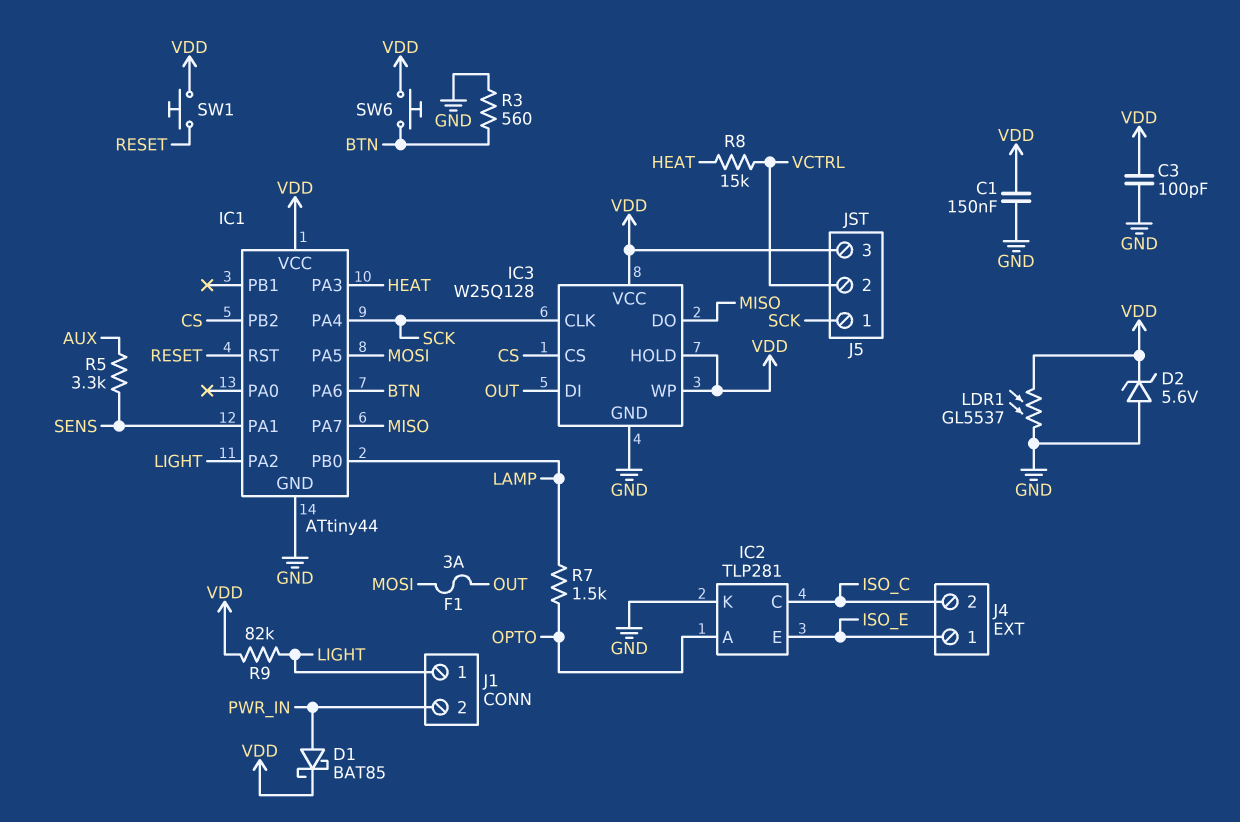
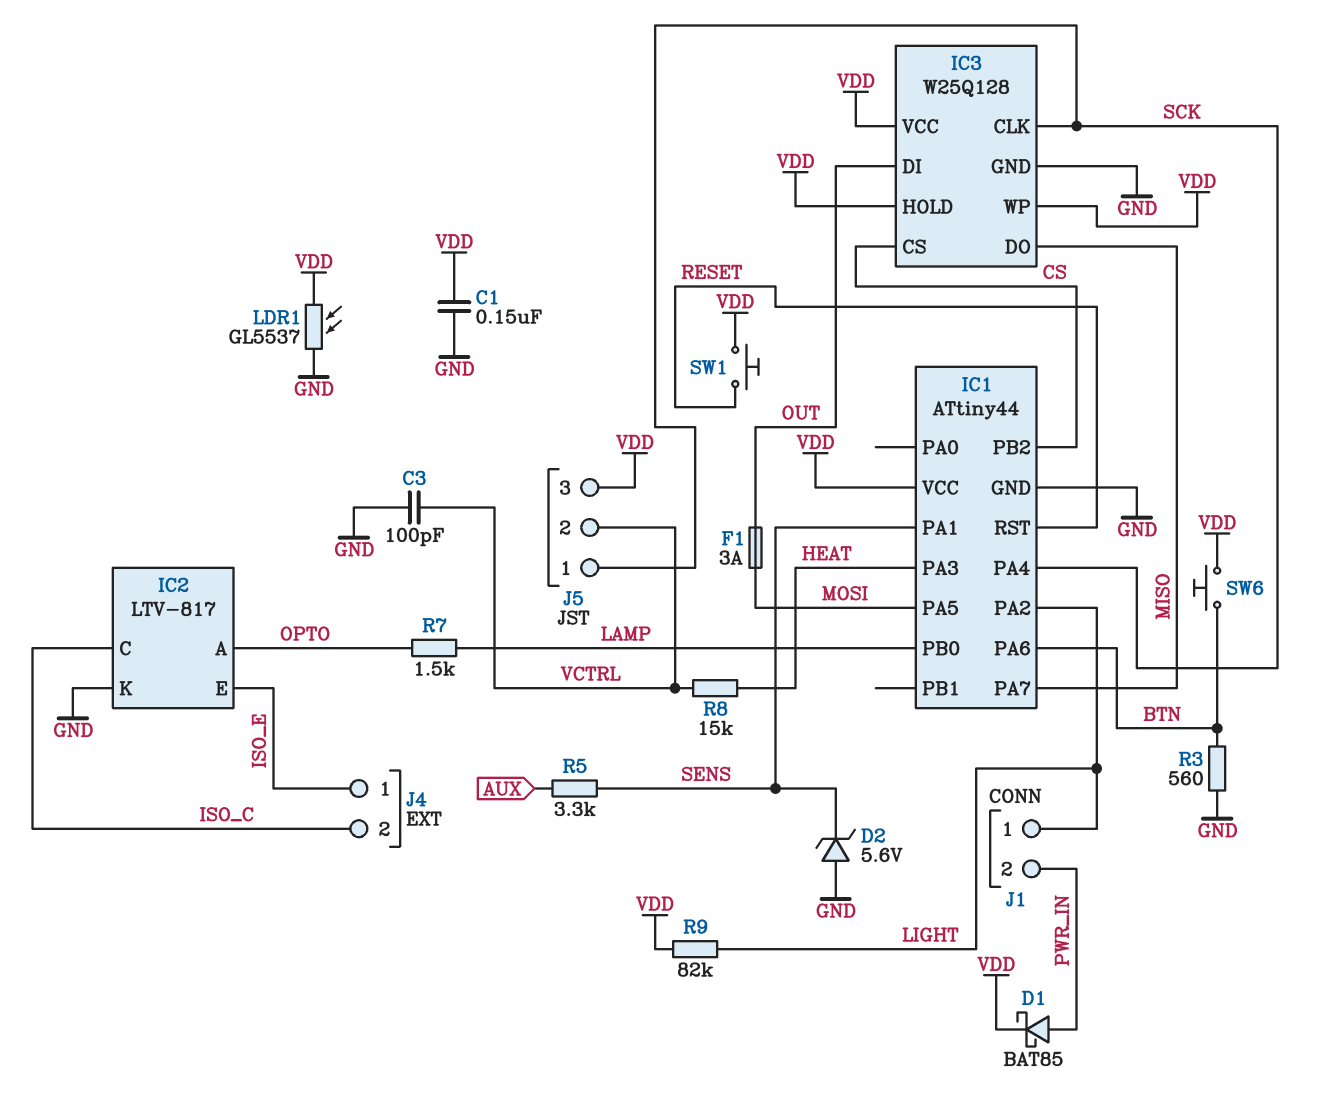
C3: 100pF (GND, VDD) -> 100pF (GND, VCTRL)
D2: zener 5.6V (A GND, K VDD) -> zener 5.6V (A GND, K SENS)
IC2: TLP281 -> LTV-817

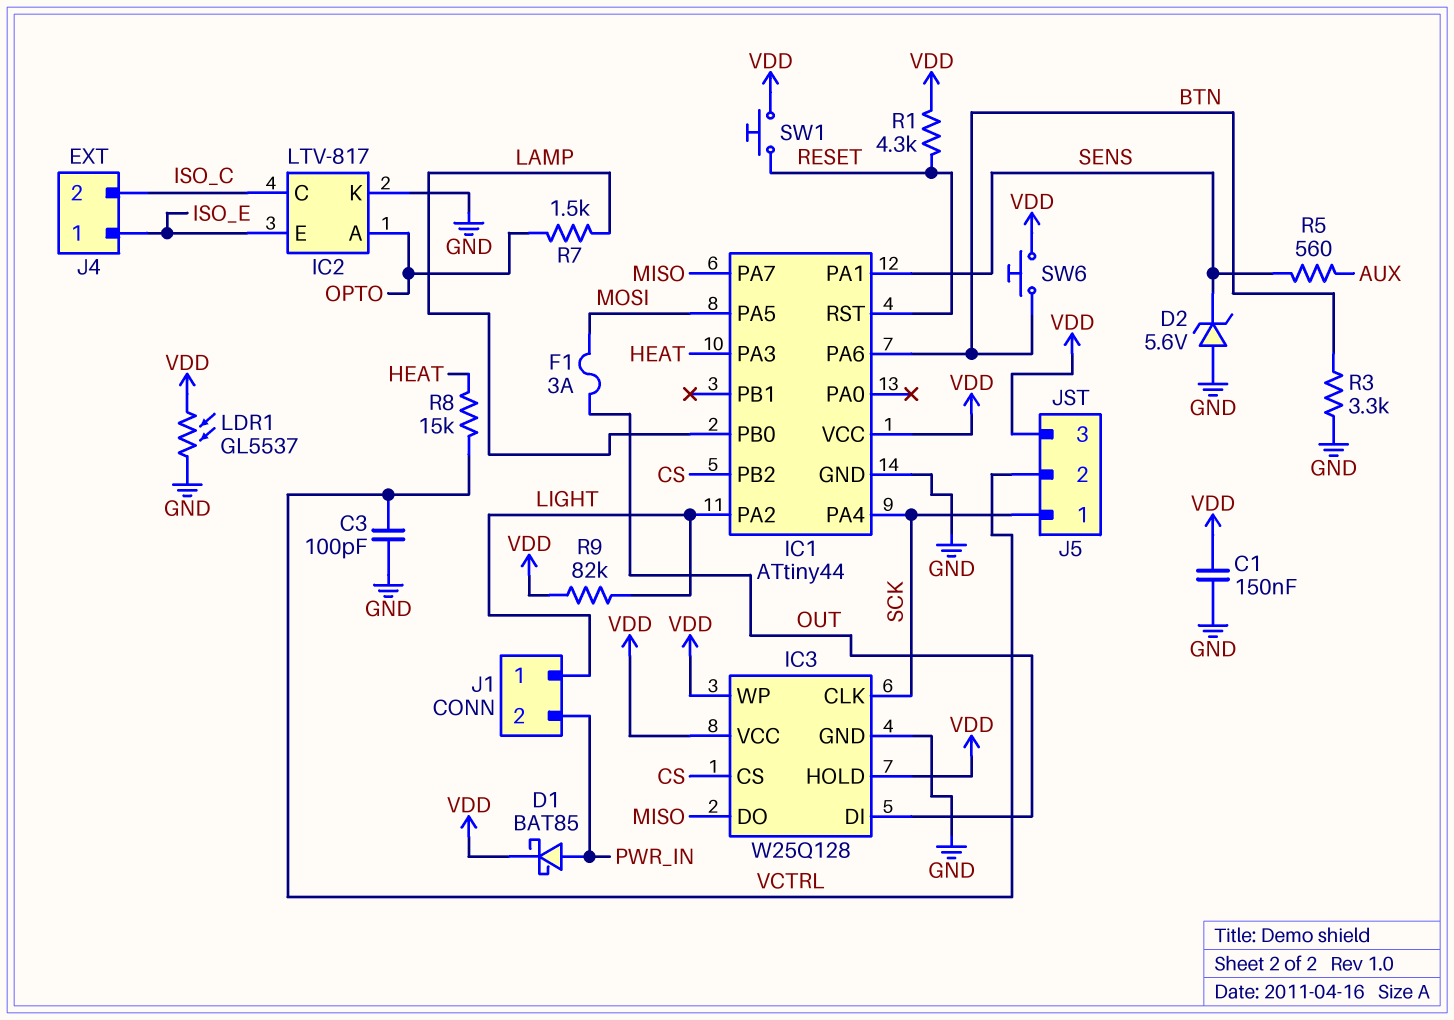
R1: none -> 4.3k (RESET, VDD)
R3: 560 (BTN, GND) -> 3.3k (BTN, GND)
R5: 3.3k (AUX, SENS) -> 560 (AUX, SENS)

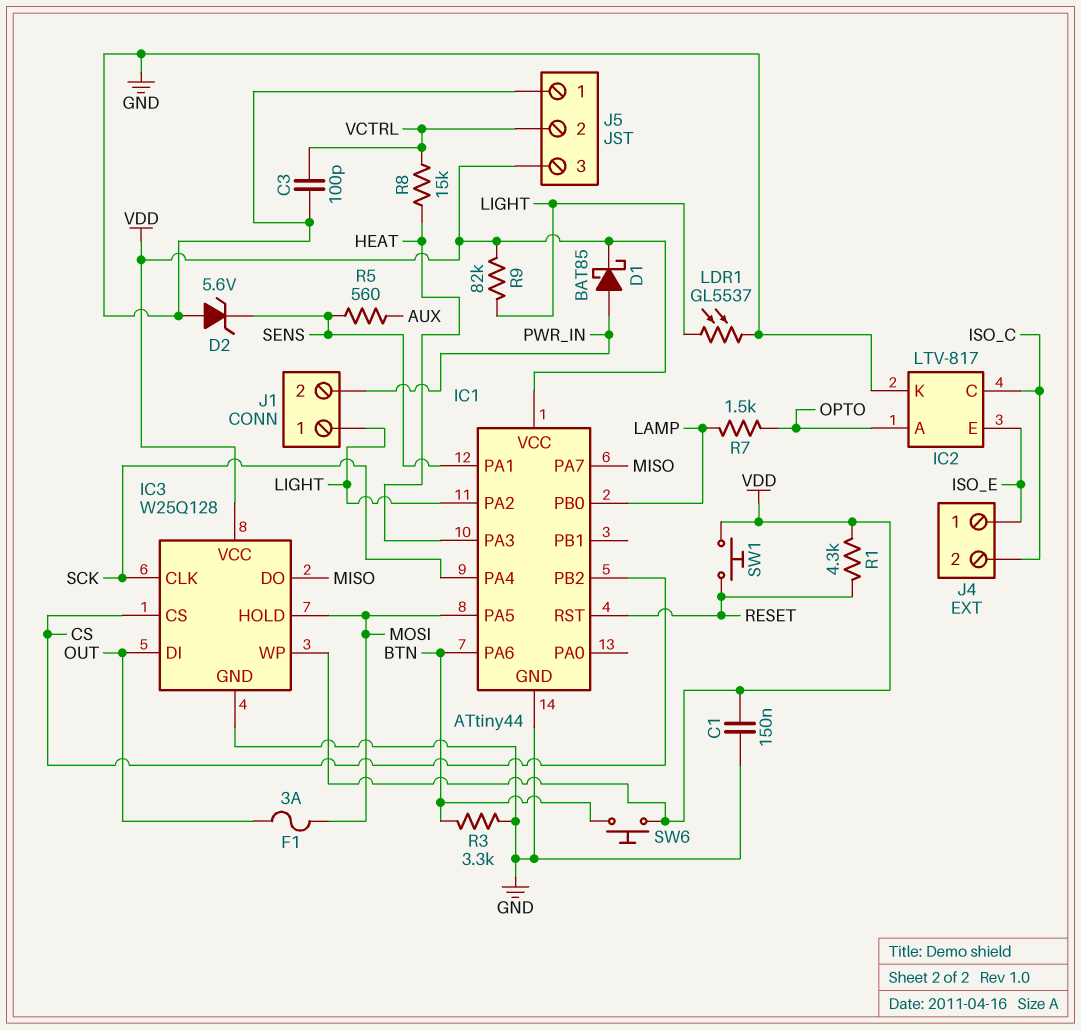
IC3 pin HOLD: VDD -> MOSI
J5 pin 1: SCK -> GND
LDR1: GL5537 (GND, VDD) -> GL5537 (GND, LIGHT)

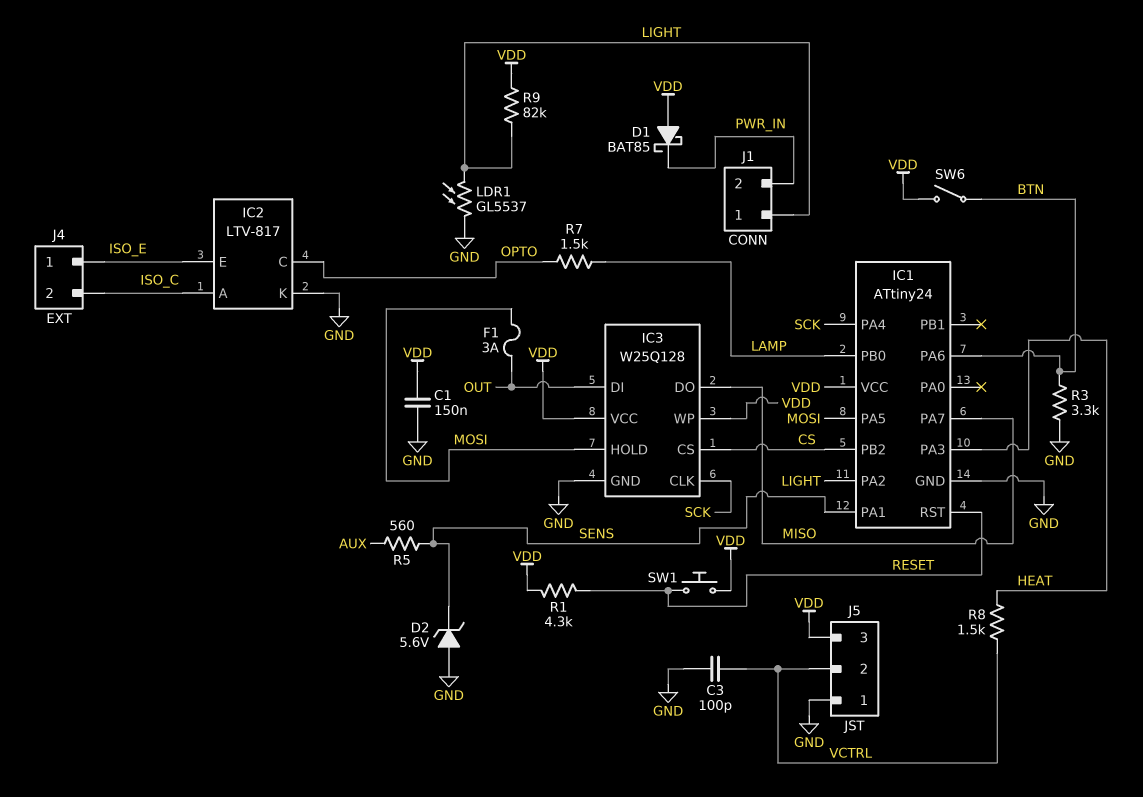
D1: schottky BAT85 (A PWR_IN, K VDD) -> schottky BAT85 (A VDD, K PWR_IN)
IC1: ATtiny44 -> ATtiny24
IC2 pin A: OPTO -> ISO_C
IC2 pin C: ISO_C -> OPTO
R8: 15k (HEAT, VCTRL) -> 1.5k (HEAT, VCTRL)
SW6: button (BTN, VDD) -> switch (BTN, VDD)

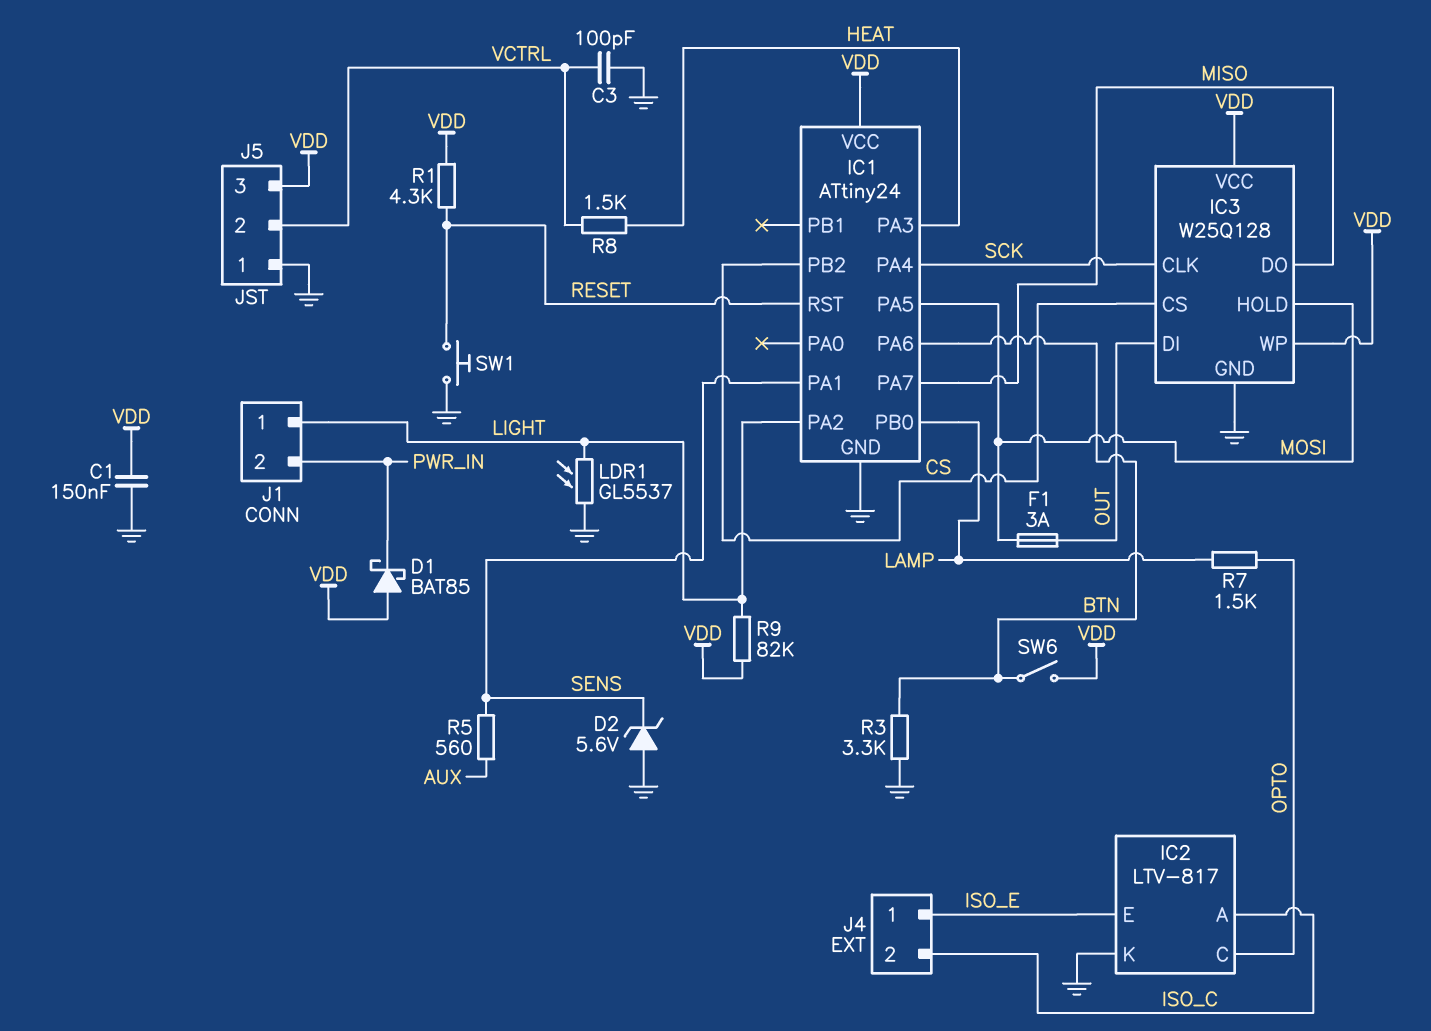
SW1: button (RESET, VDD) -> button (GND, RESET)

